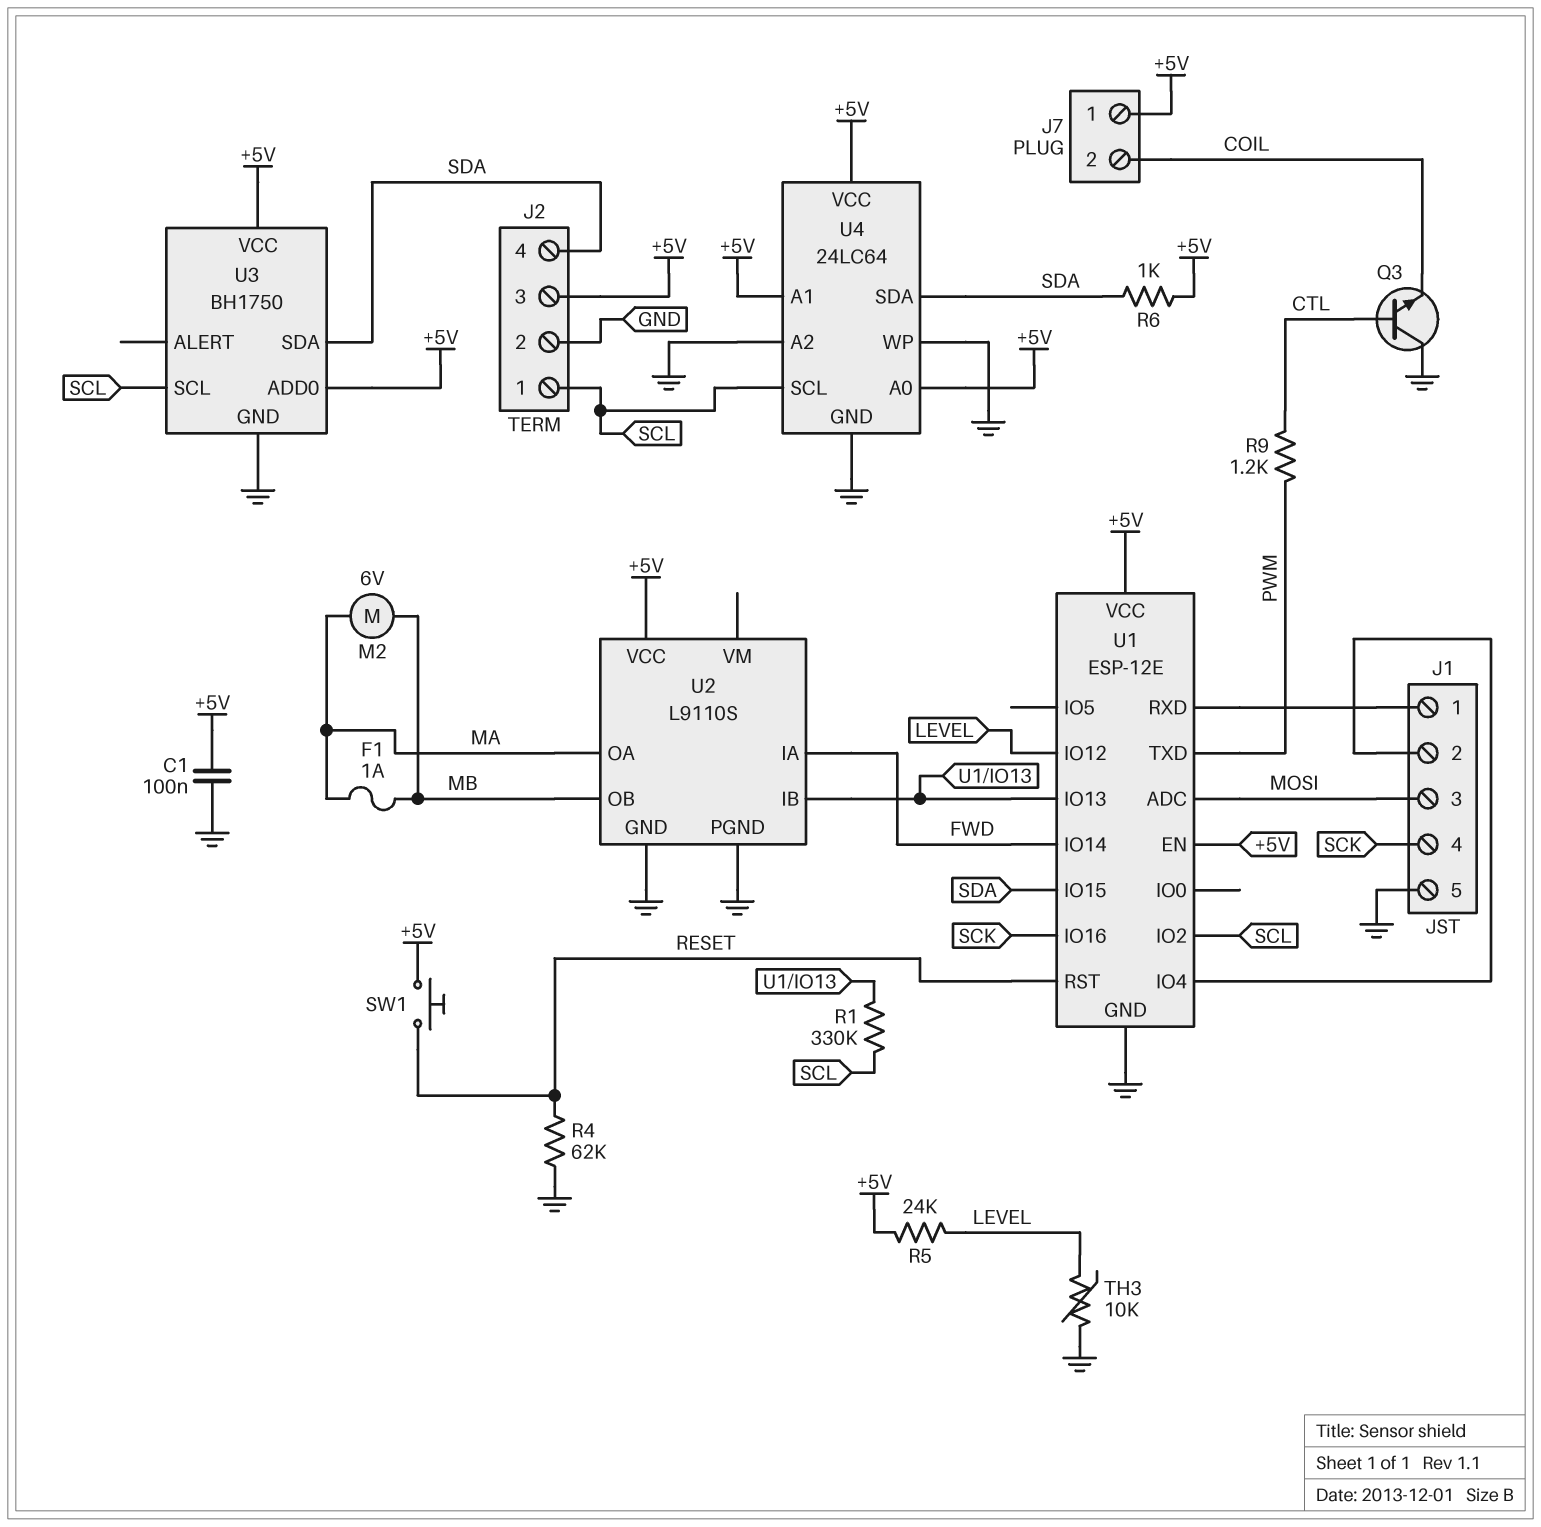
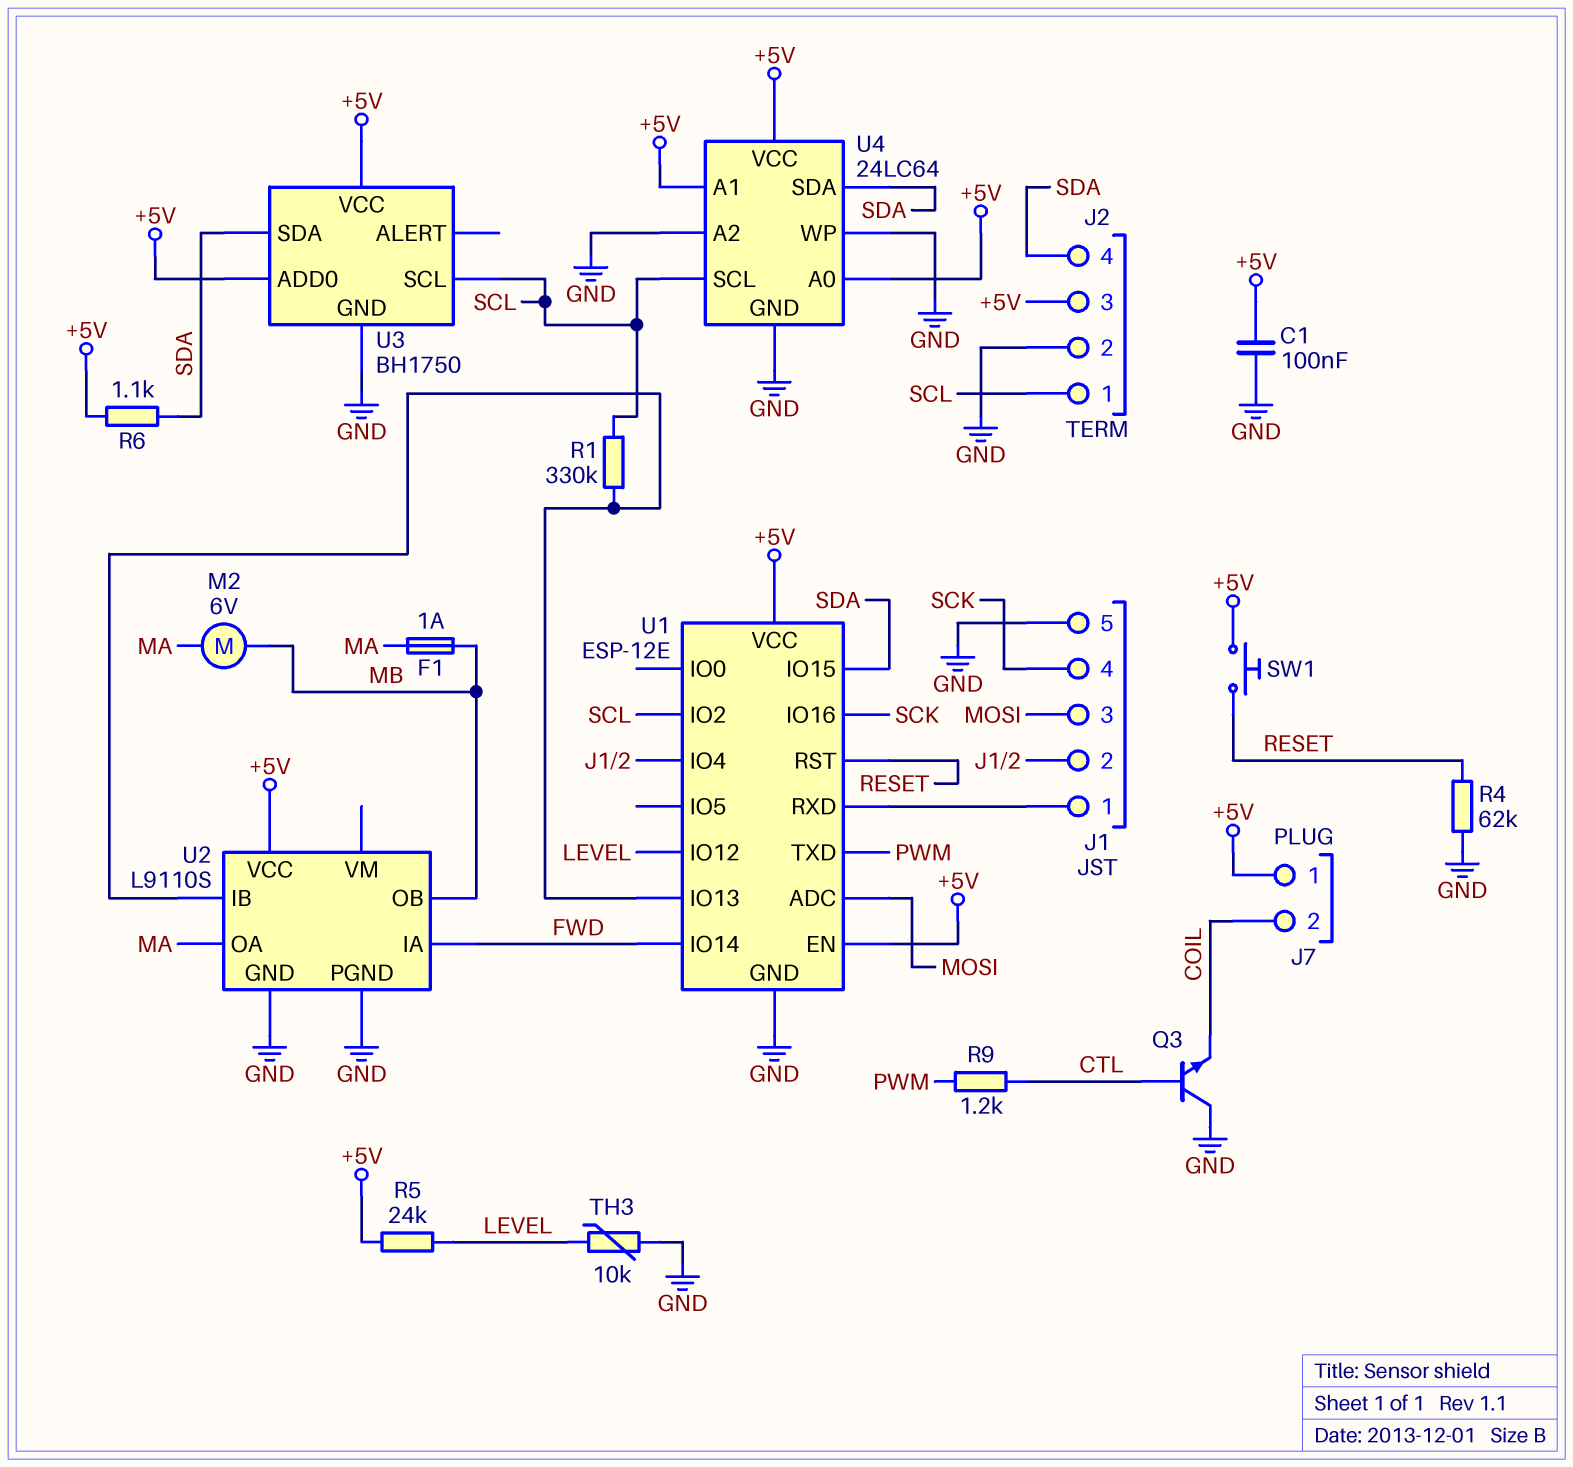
R6: 1k (+5V, SDA) -> 1.1k (+5V, SDA)

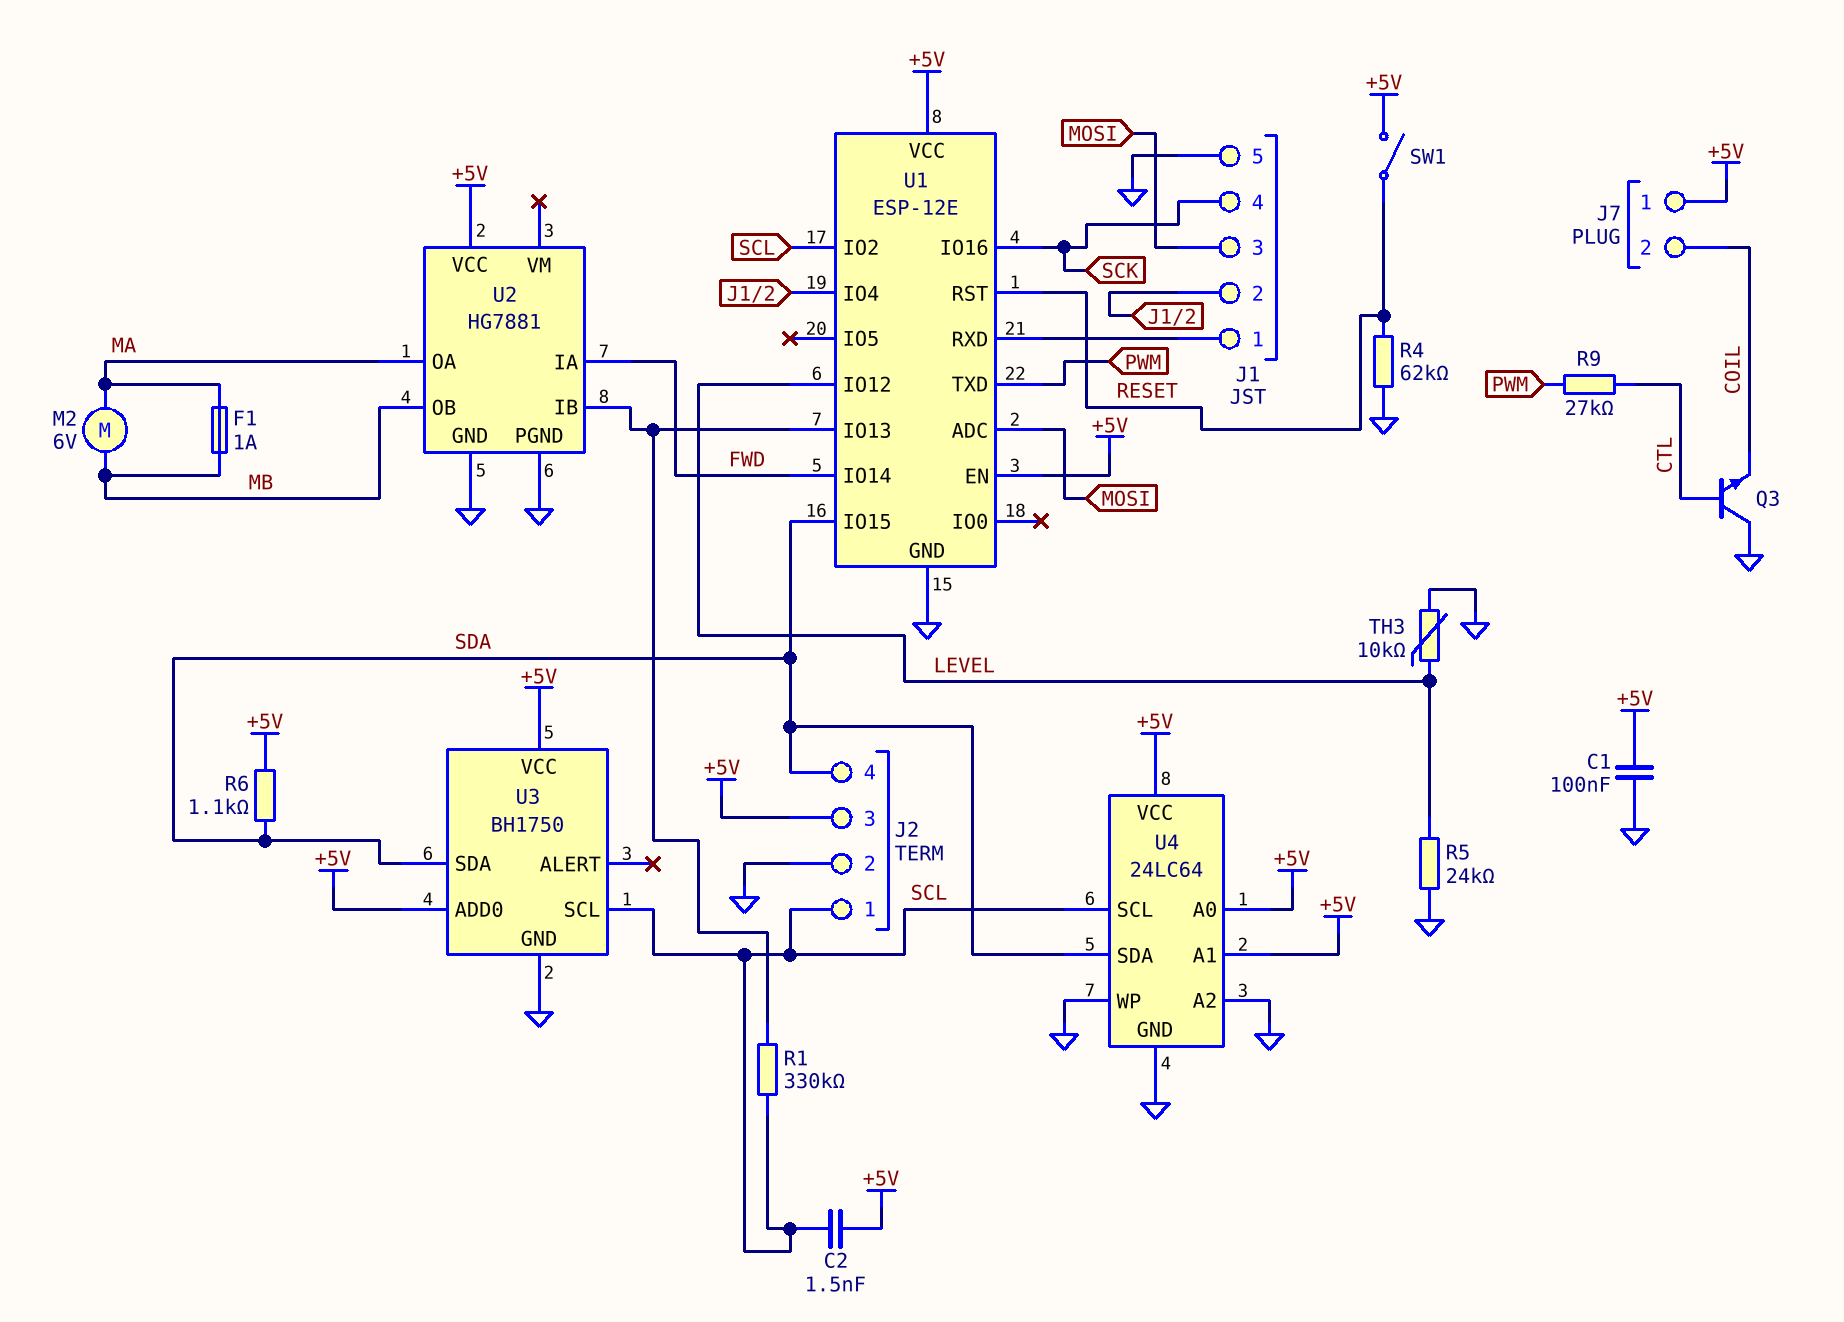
C2: none -> 1.5nF (+5V, SCL)
R5: 24k (+5V, LEVEL) -> 24k (GND, LEVEL)
R9: 1.2k (CTL, PWM) -> 27k (CTL, PWM)
SW1: button (+5V, RESET) -> switch (+5V, RESET)
U2: L9110S -> HG7881

